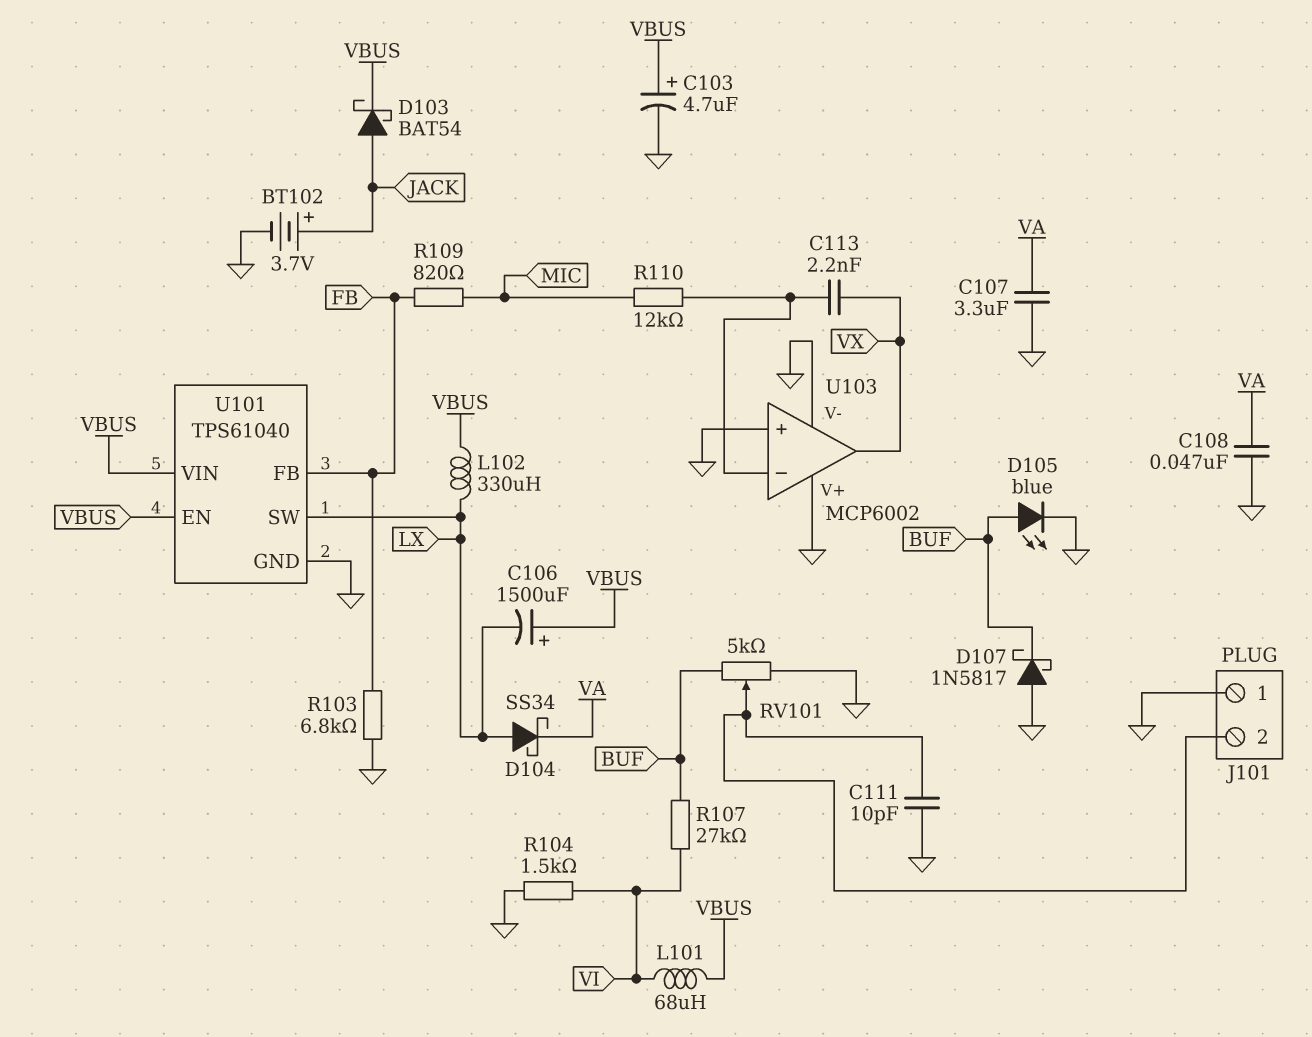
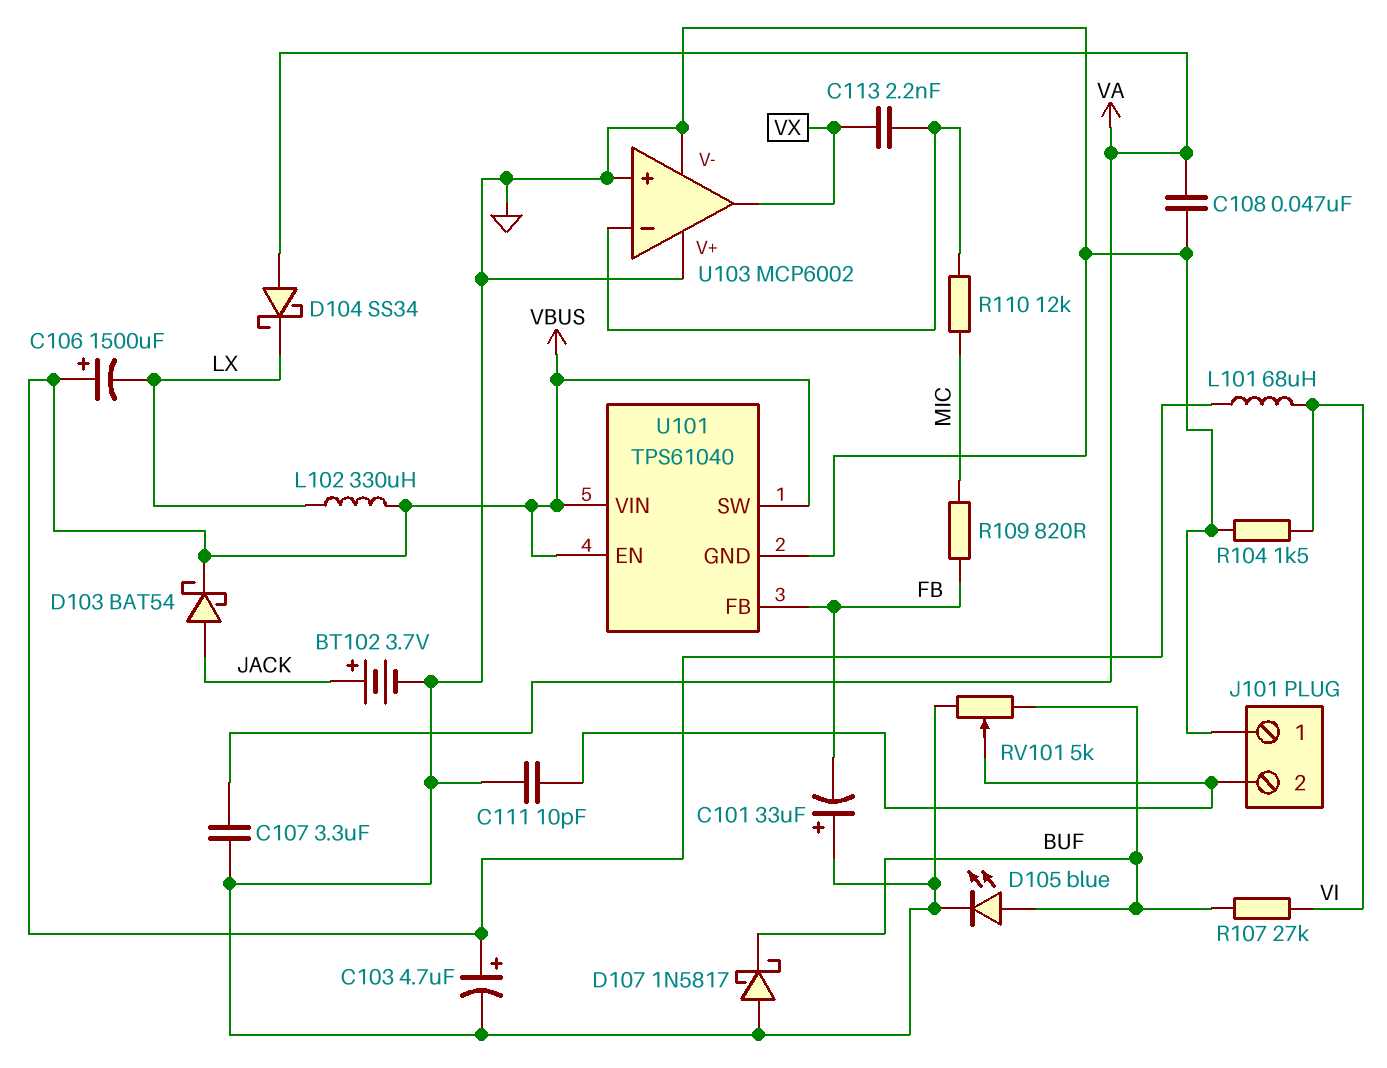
C101: none -> 33uF (plus GND, minus FB)
D104: schottky SS34 (A LX, K VA) -> schottky SS34 (A VA, K LX)
R103: 6.8k (FB, GND) -> none
U101 pin SW: LX -> VBUS

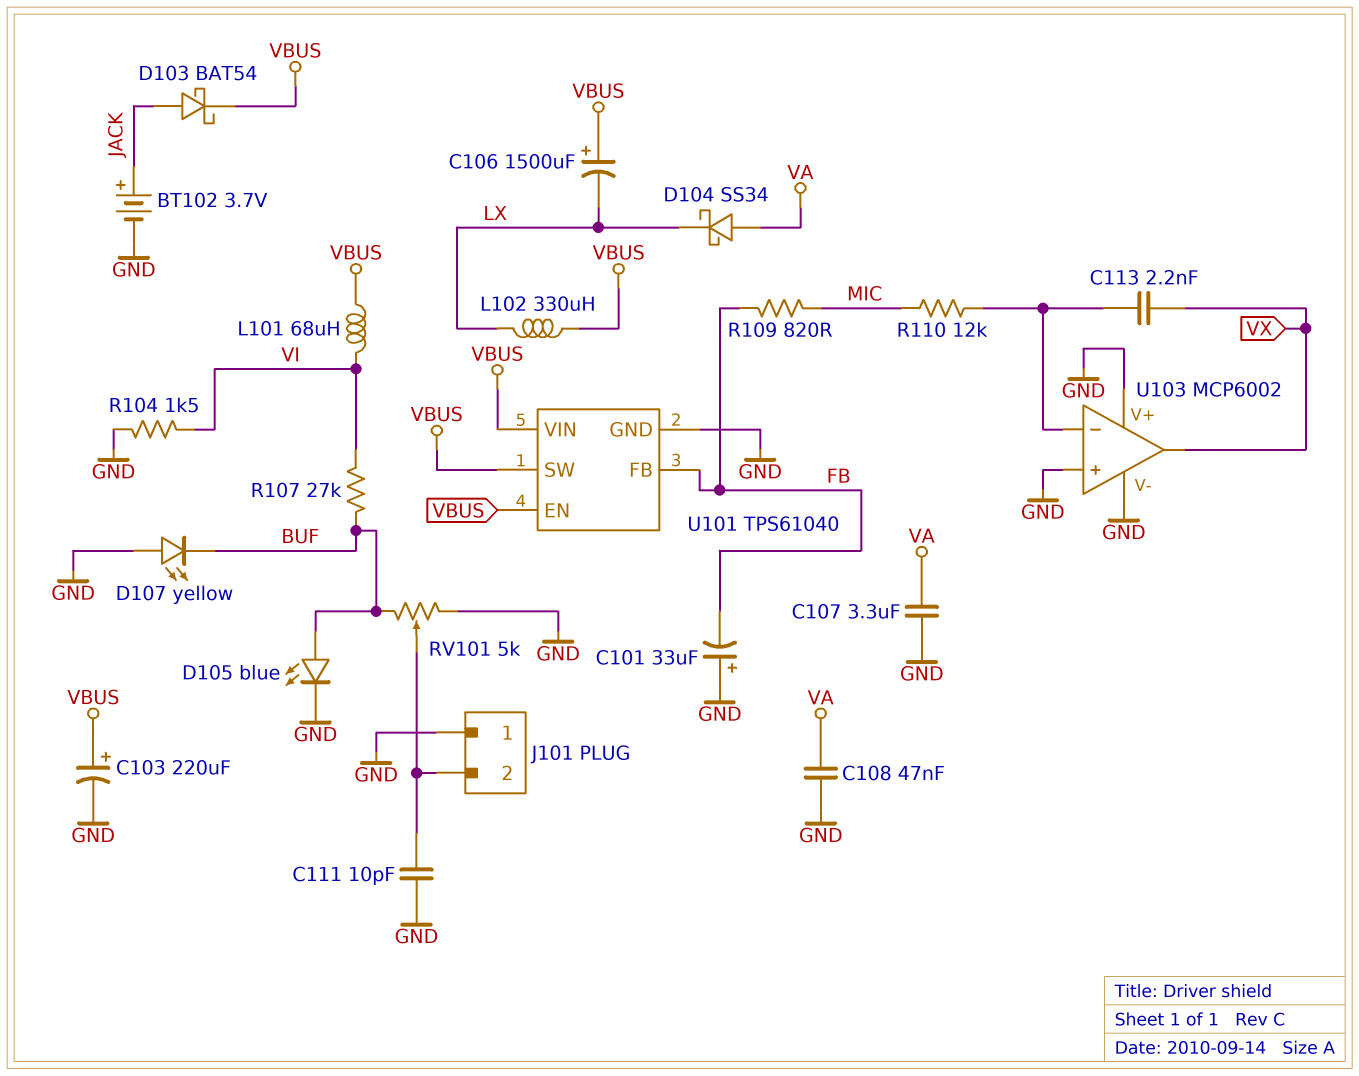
C103: 4.7uF (plus VBUS, minus GND) -> 220uF (plus VBUS, minus GND)
D107: schottky 1N5817 (A GND, K BUF) -> LED yellow (A GND, K BUF)

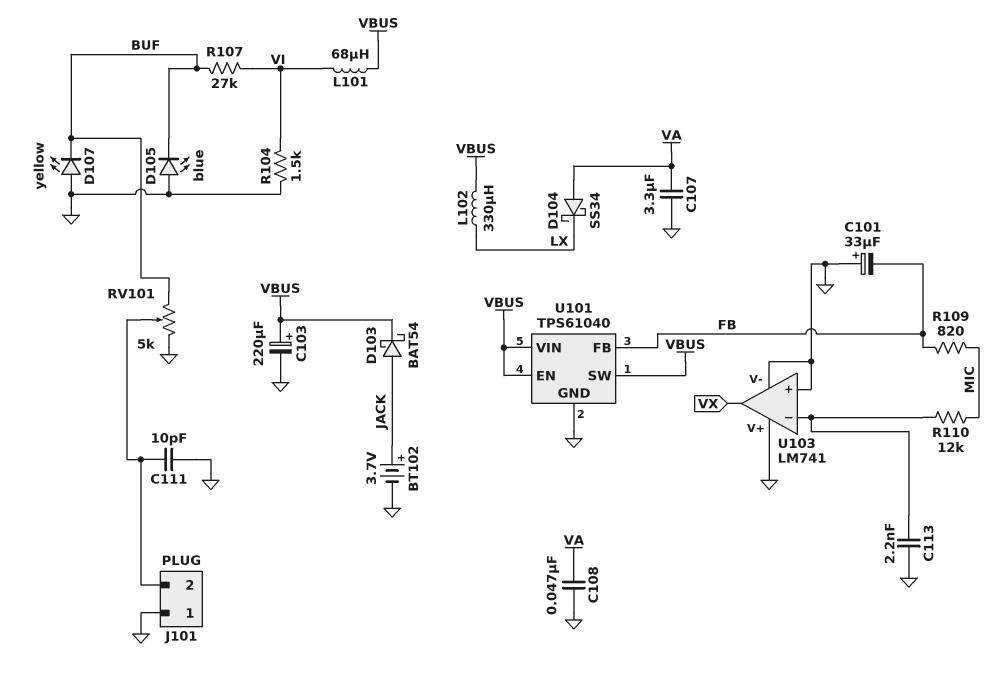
C106: 1500uF (plus VBUS, minus LX) -> none
C113: 2.2nF (U103/in-, VX) -> 2.2nF (GND, U103/in-)
D105: LED blue (A BUF, K GND) -> LED blue (A GND, K BUF)
U103: MCP6002 -> LM741

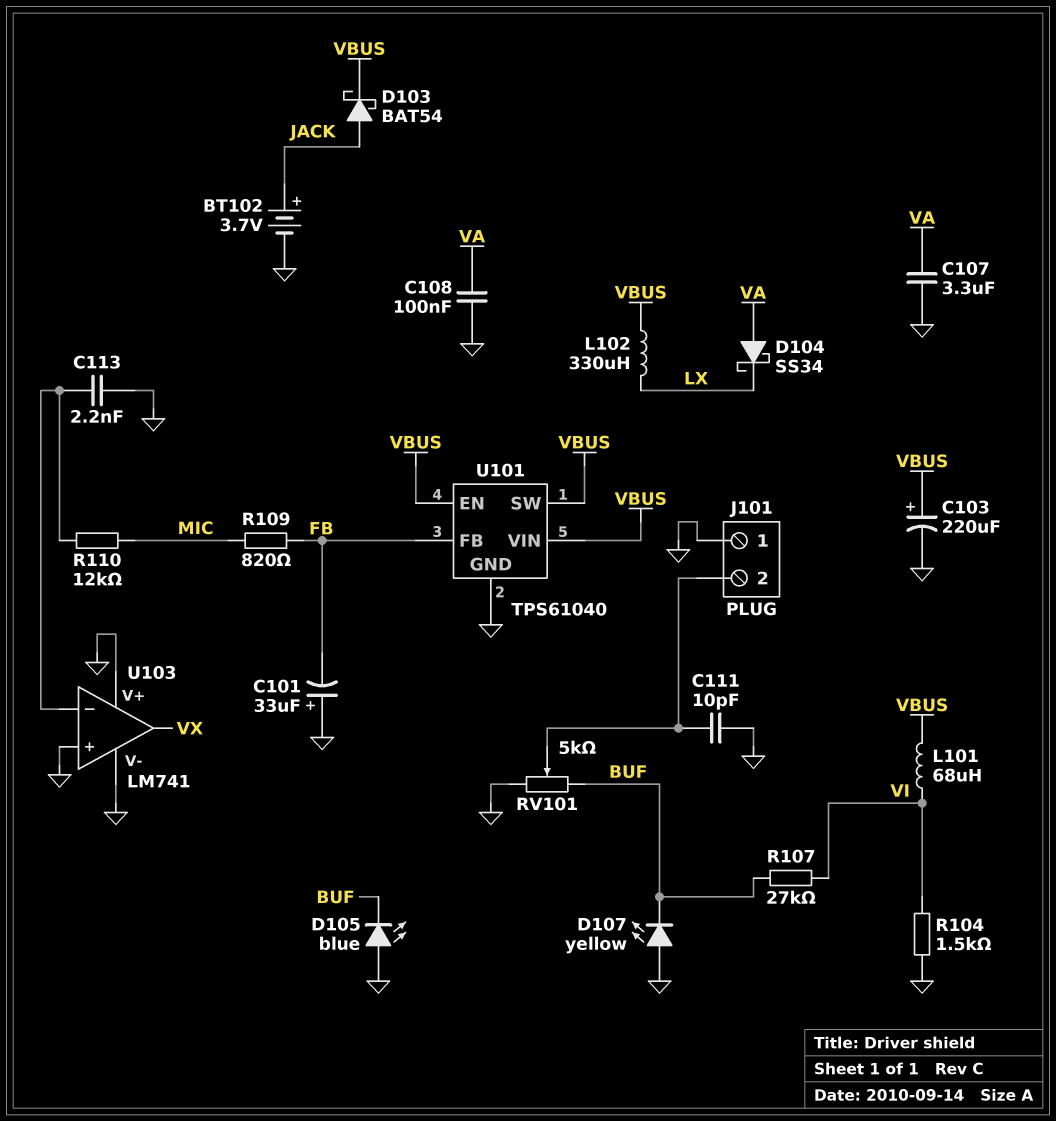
C108: 47nF (GND, VA) -> 100nF (GND, VA)

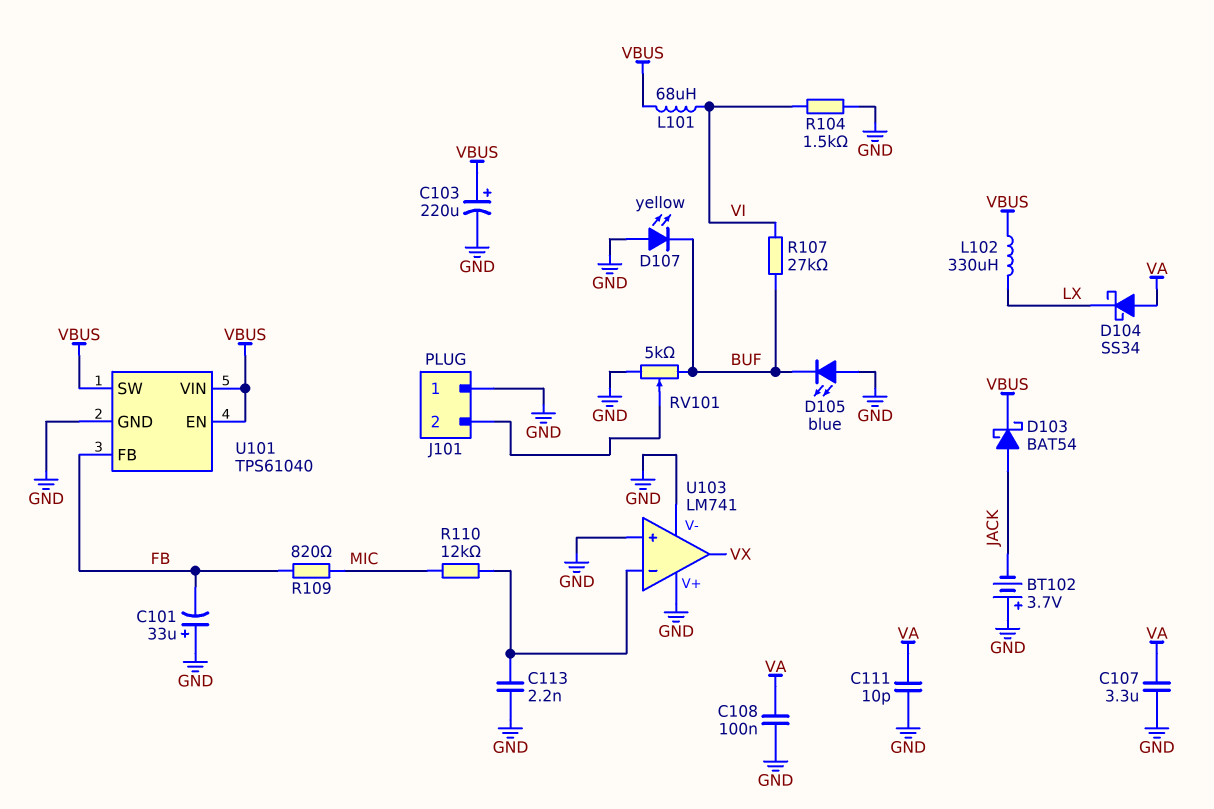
BT102: 3.7V (plus JACK, minus GND) -> 3.7V (plus GND, minus JACK)
C111: 10pF (GND, J101/2) -> 10pF (GND, VA)

